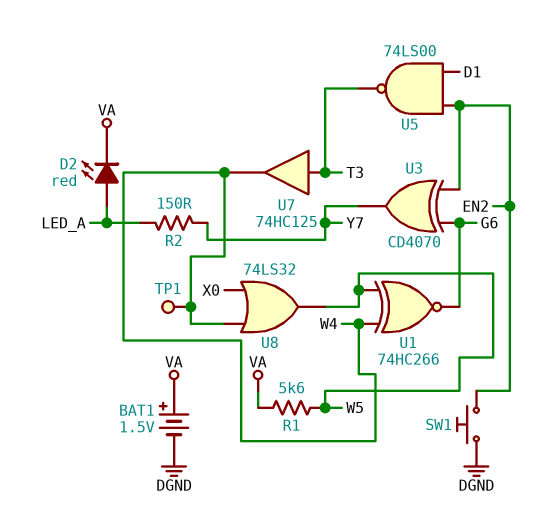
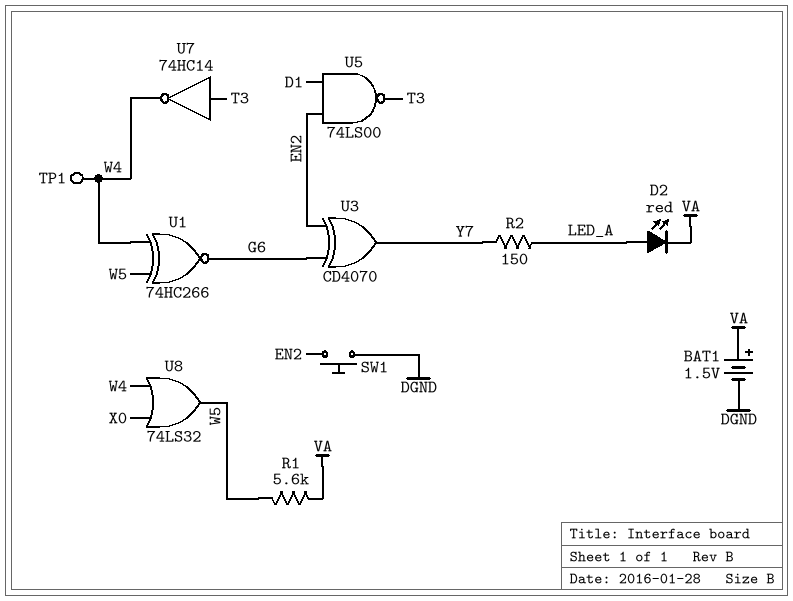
U7: buffer 74HC125 (in T3, out W4) -> NOT 74HC14 (in T3, out W4)

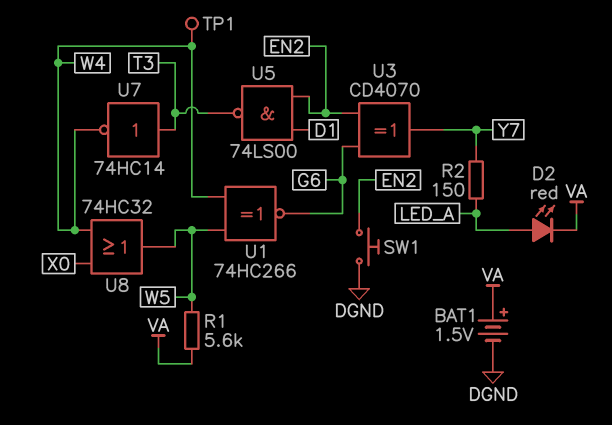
U8: OR 74LS32 (in W4, in X0, out W5) -> OR 74HC32 (in W4, in X0, out W5)

